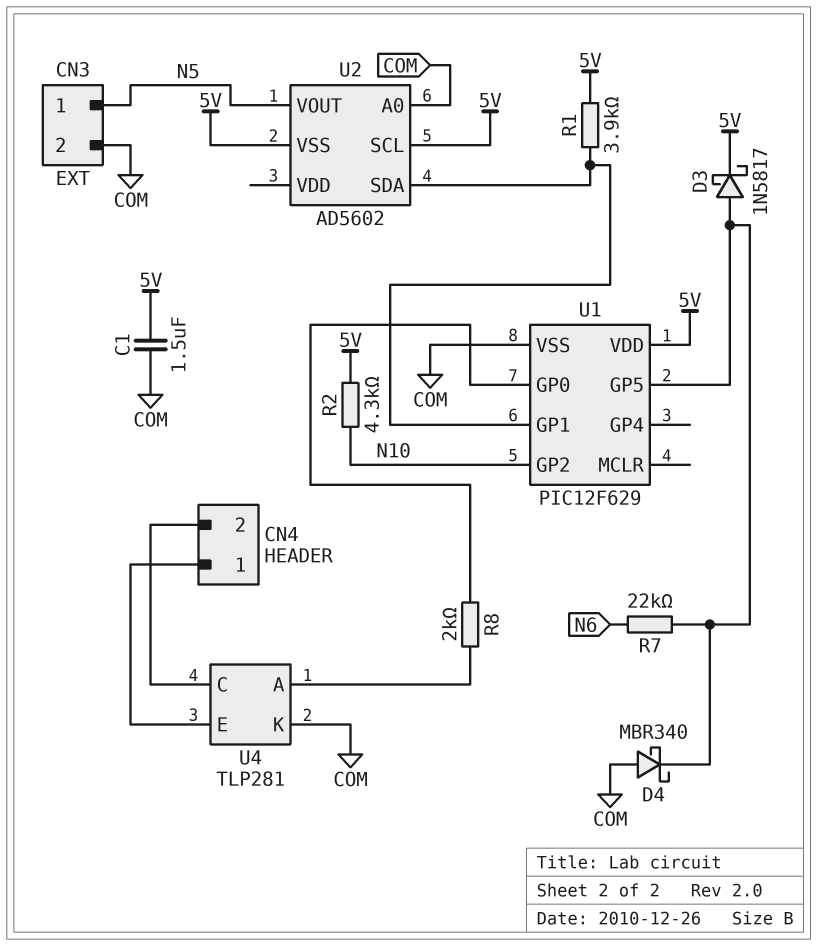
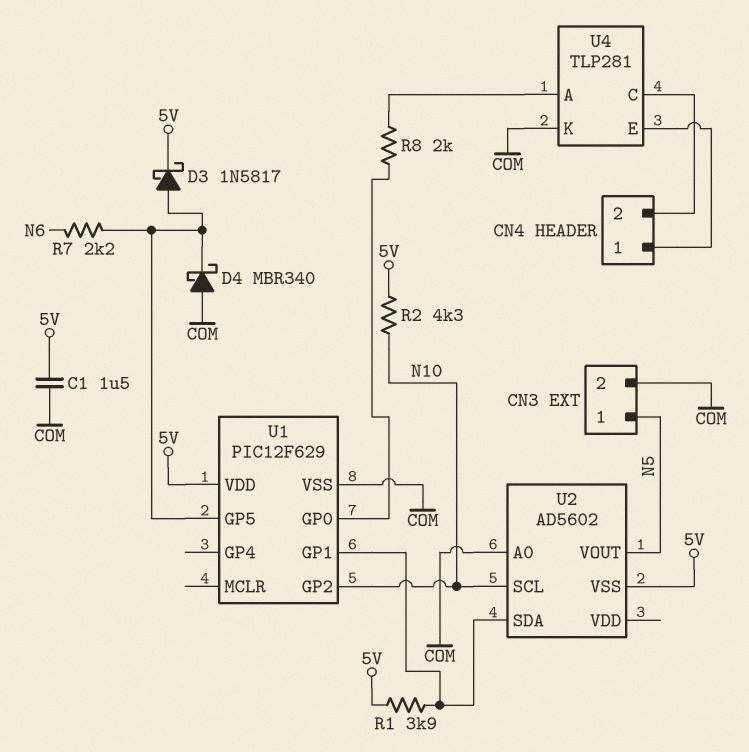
R7: 22k (N6, U1/GP5) -> 2.2k (N6, U1/GP5)
U2 pin SCL: 5V -> N10

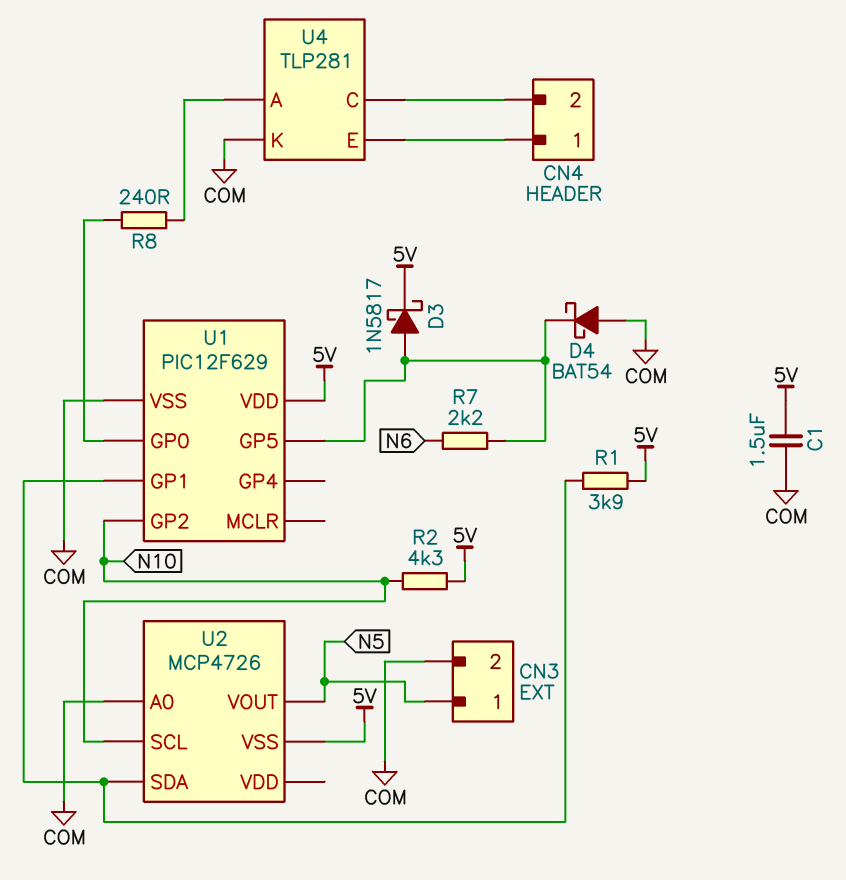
D4: schottky MBR340 (A COM, K U1/GP5) -> schottky BAT54 (A COM, K U1/GP5)
R8: 2k (U1/GP0, U4/A) -> 240 (U1/GP0, U4/A)
U2: AD5602 -> MCP4726

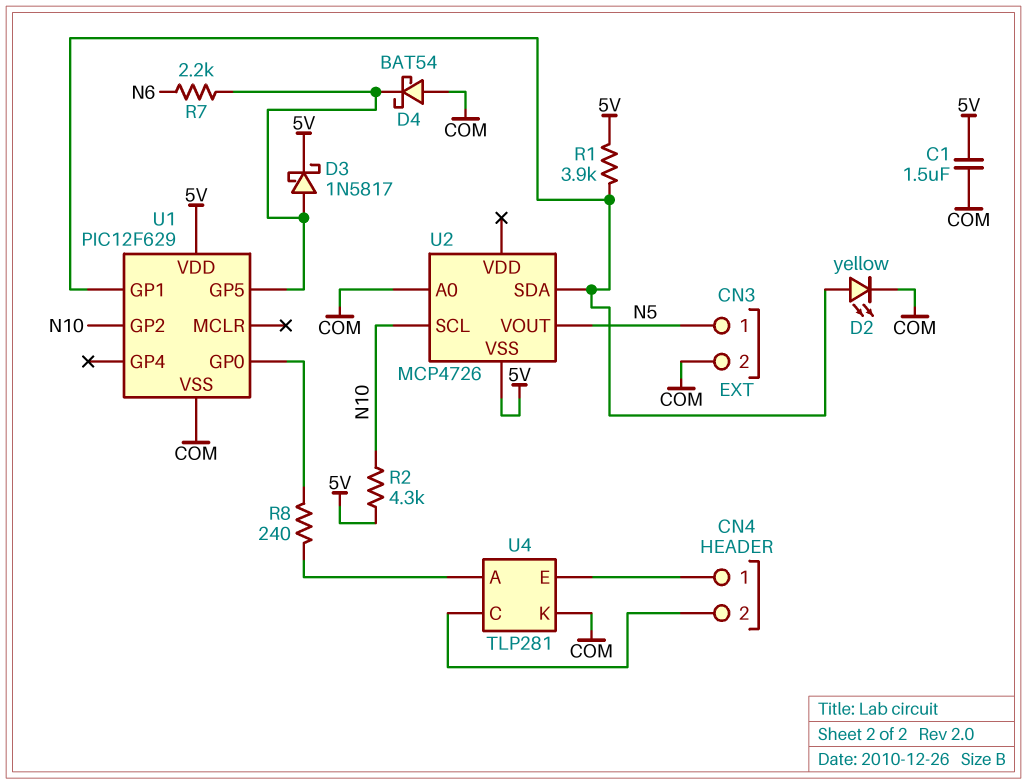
D2: none -> LED yellow (A U1/GP1, K COM)

